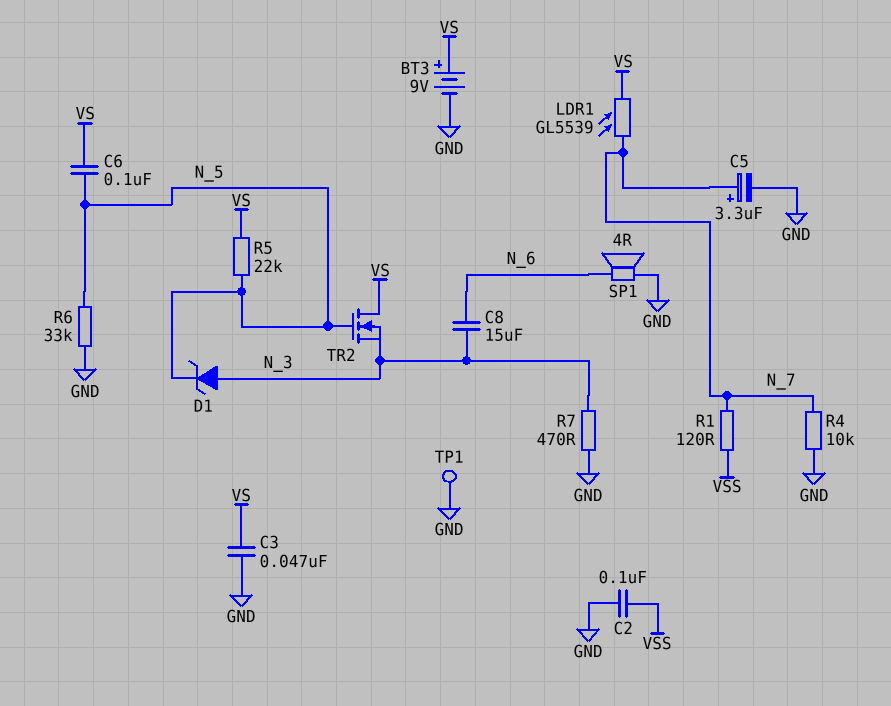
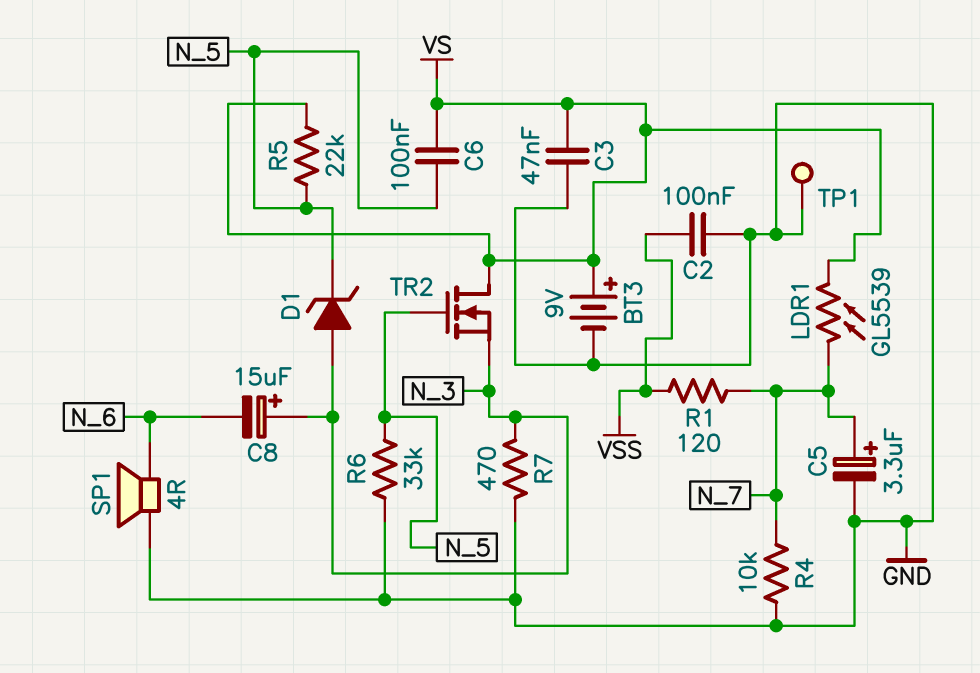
C8: 15uF (N_3, N_6) -> 15uF (plus N_3, minus N_6)

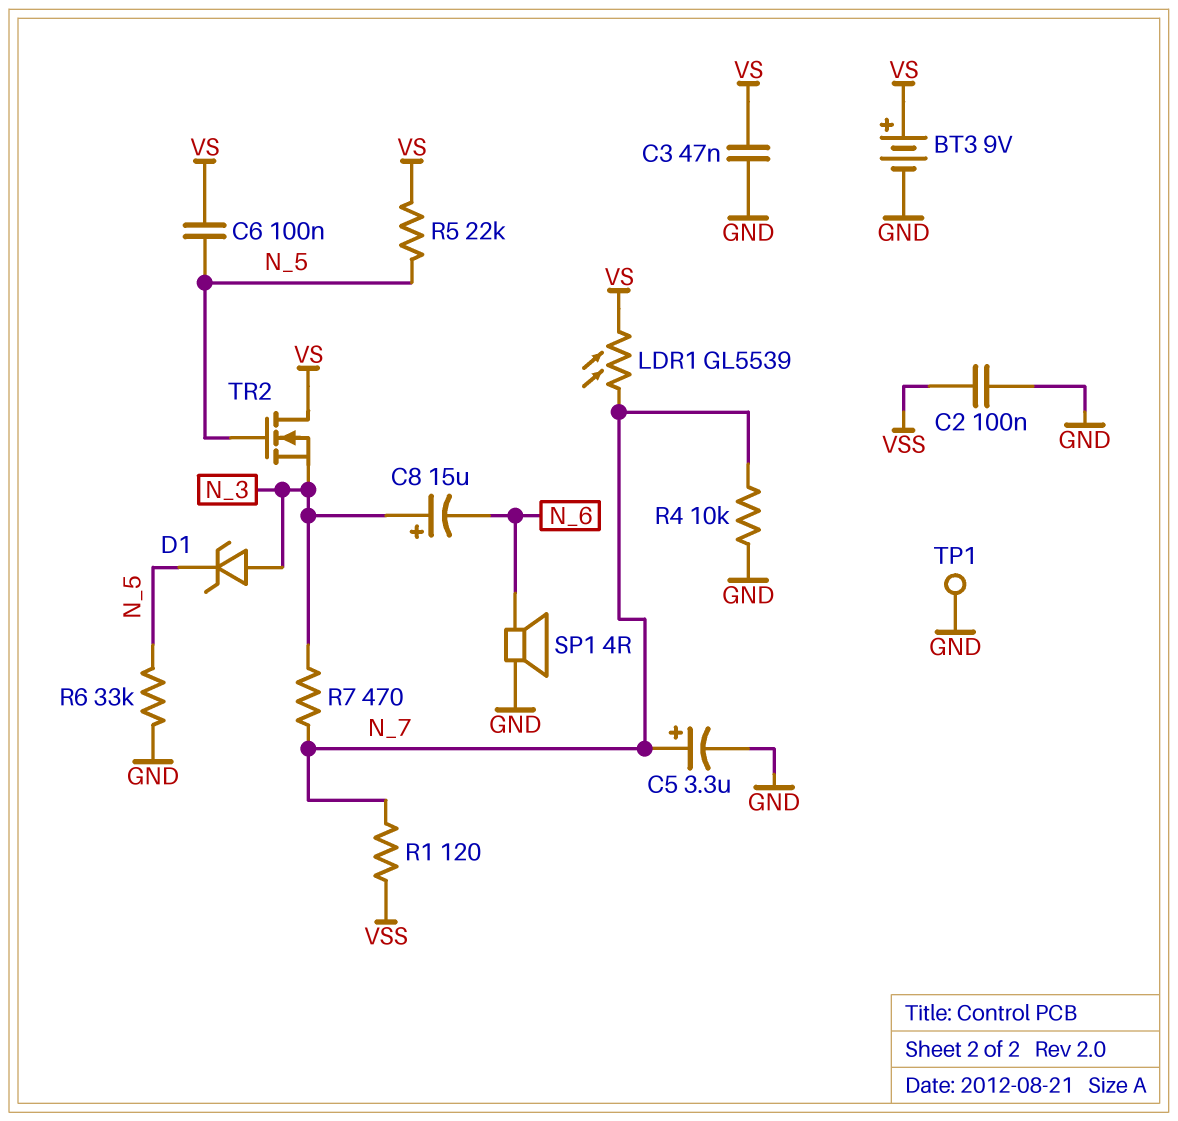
R7: 470 (GND, N_3) -> 470 (N_3, N_7)

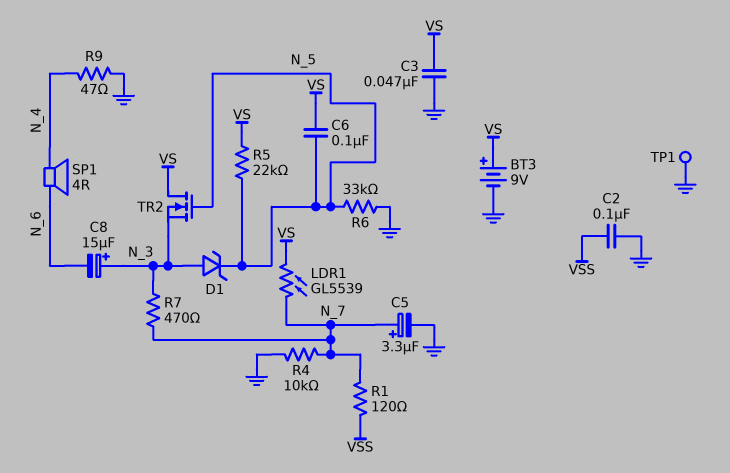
R9: none -> 47 (GND, N_4)
SP1: speaker 4R (GND, N_6) -> speaker 4R (N_4, N_6)

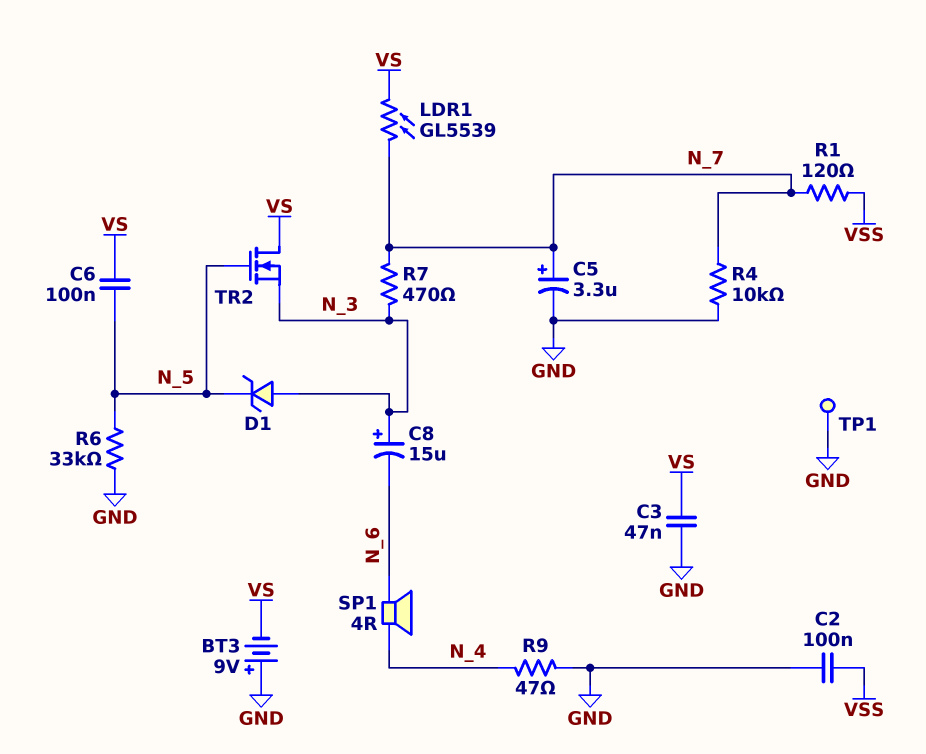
BT3: 9V (plus VS, minus GND) -> 9V (plus GND, minus VS)
R5: 22k (N_5, VS) -> none

